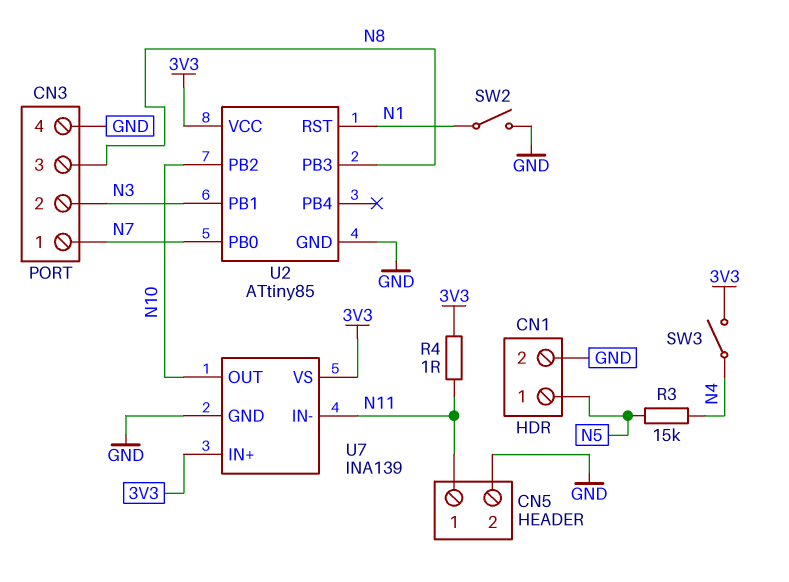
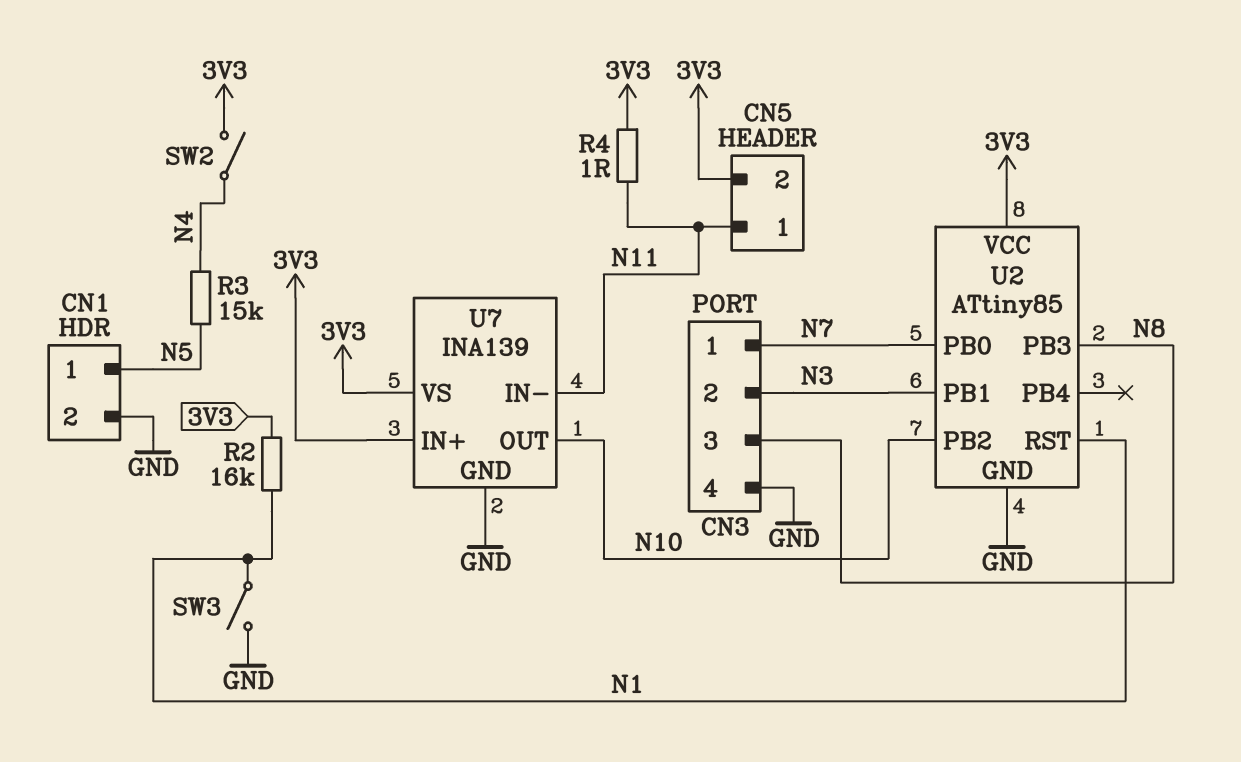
CN5 pin 2: GND -> 3V3
R2: none -> 16k (3V3, N1)
SW2: switch (GND, N1) -> switch (3V3, N4)
SW3: switch (3V3, N4) -> switch (GND, N1)

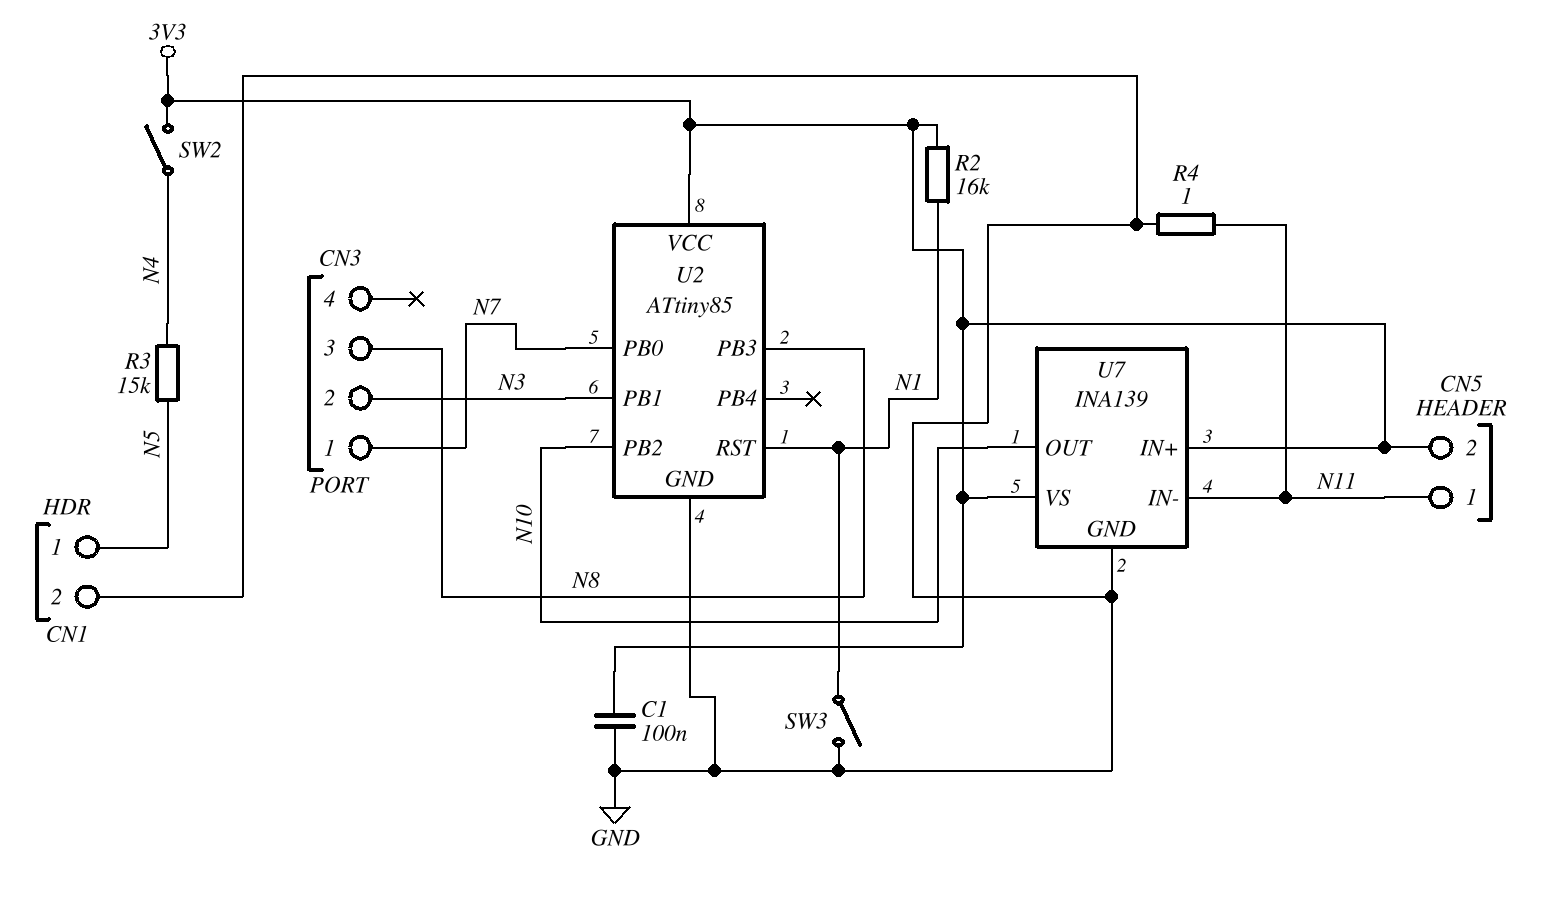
C1: none -> 100nF (3V3, GND)
CN3 pin 4: GND -> none
R4: 1 (3V3, N11) -> 1 (GND, N11)

